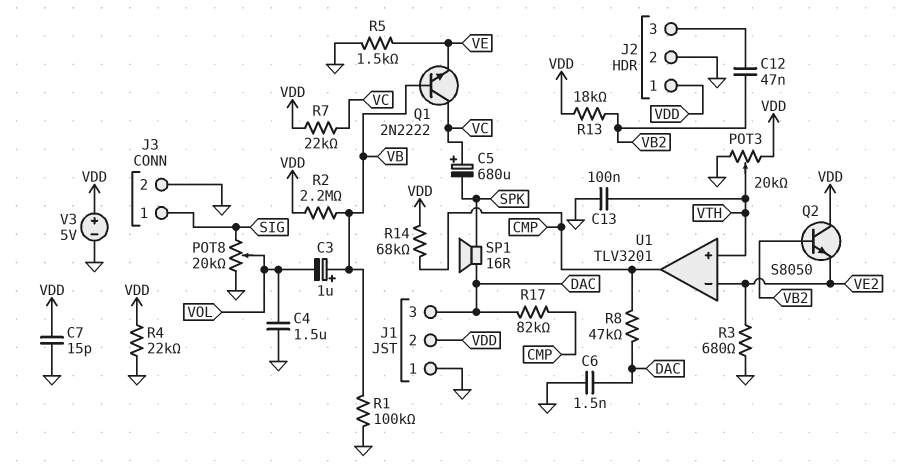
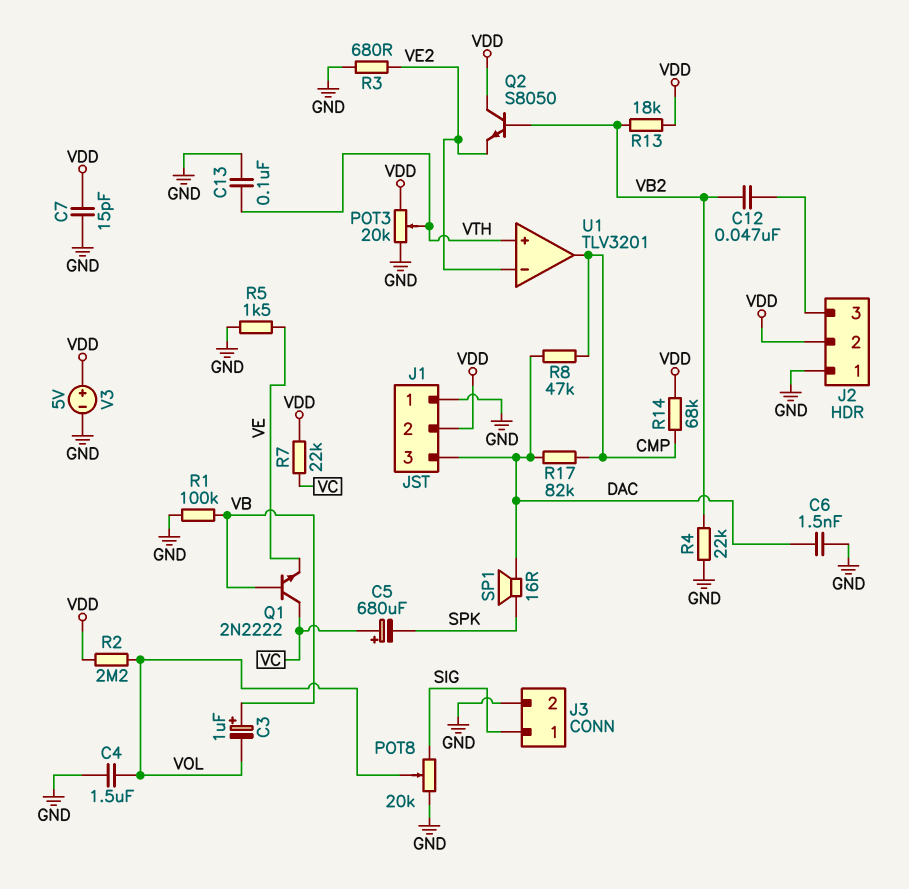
J2 pin 1: VDD -> GND
J2 pin 2: GND -> VDD
R2: 2.2M (VB, VDD) -> 2.2M (VDD, VOL)
R4: 22k (GND, VDD) -> 22k (GND, VB2)

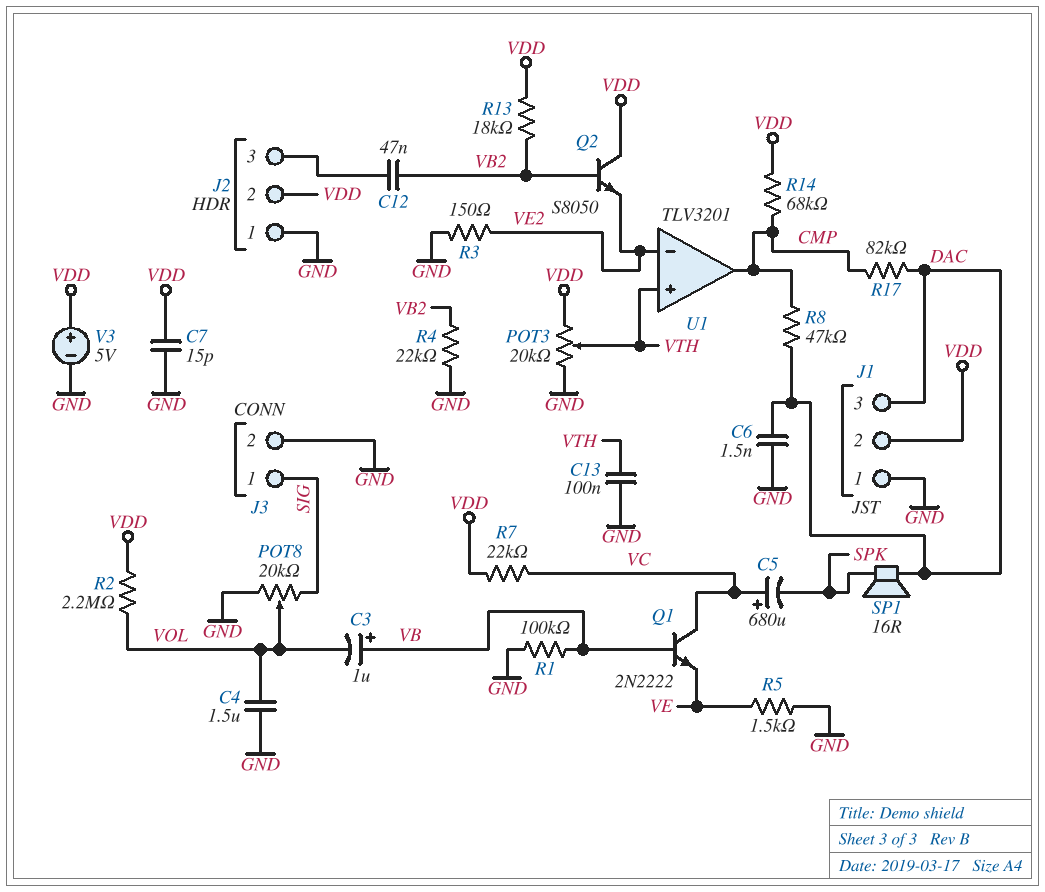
R3: 680 (GND, VE2) -> 150 (GND, VE2)

